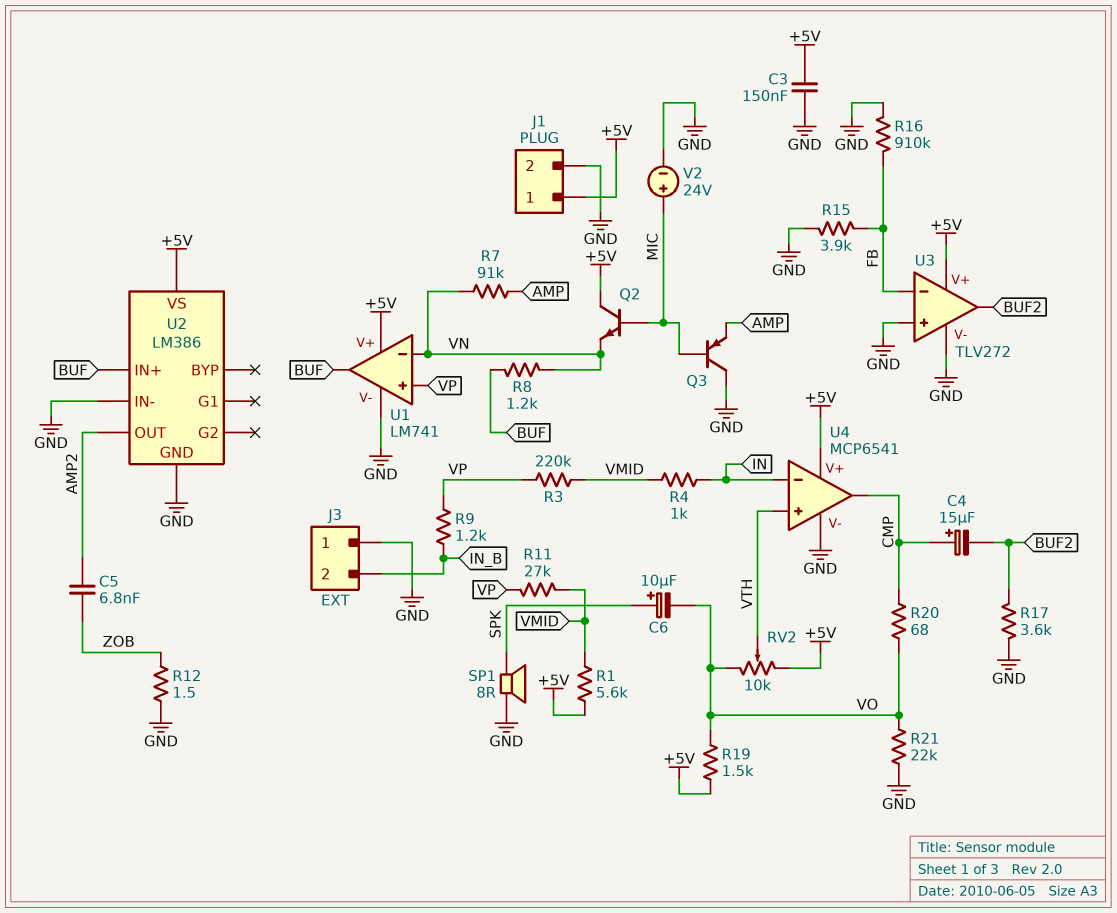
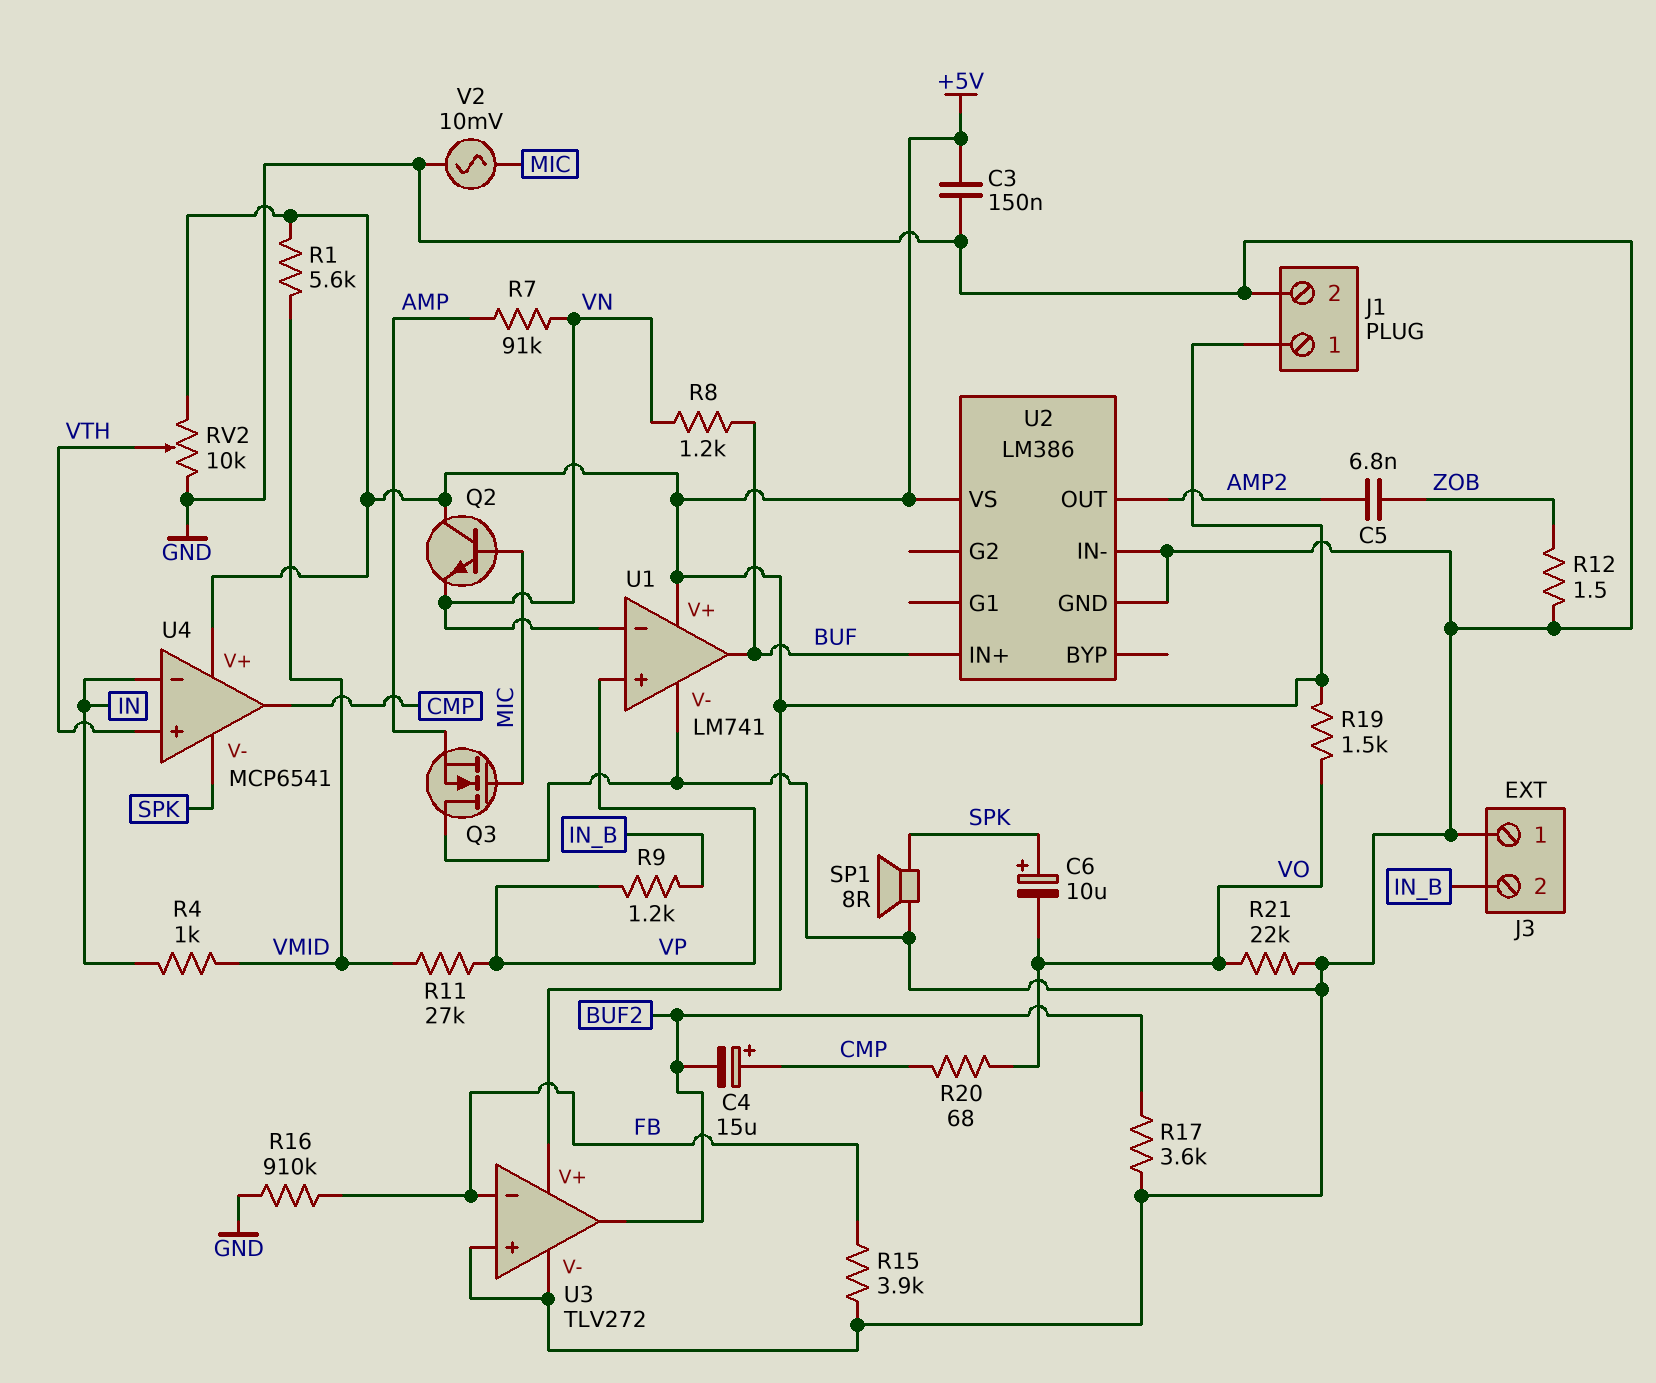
Q3: PNP (B MIC, C GND, E AMP) -> NMOS (G MIC, D GND, S AMP)
R3: 220k (VMID, VP) -> none
RV2: 10k (+5V, VO, wiper VTH) -> 10k (+5V, GND, wiper VTH)
U4 pin V-: GND -> SPK
V2: 24V (plus MIC, minus GND) -> AC 10mV (GND, MIC)

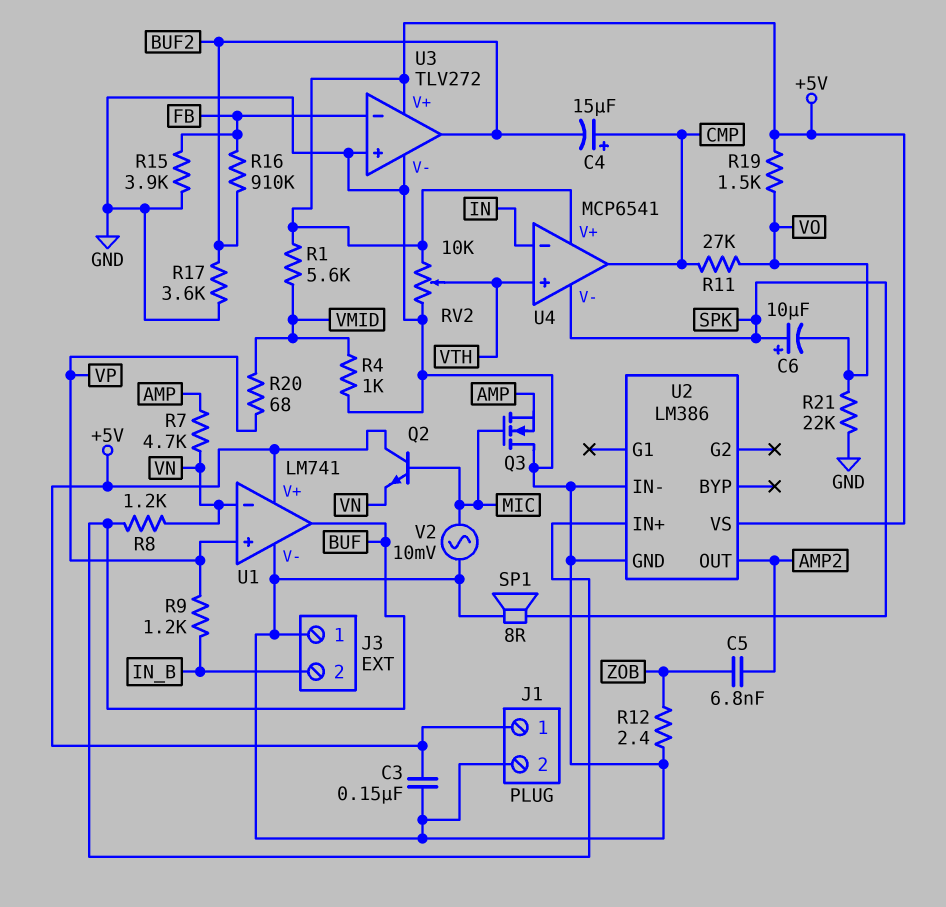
R4: 1k (IN, VMID) -> 1k (GND, VMID)
R7: 91k (AMP, VN) -> 4.7k (AMP, VN)
R11: 27k (VMID, VP) -> 27k (CMP, VO)
R12: 1.5 (GND, ZOB) -> 2.4 (GND, ZOB)
R16: 910k (FB, GND) -> 910k (BUF2, FB)
R20: 68 (CMP, VO) -> 68 (VMID, VP)

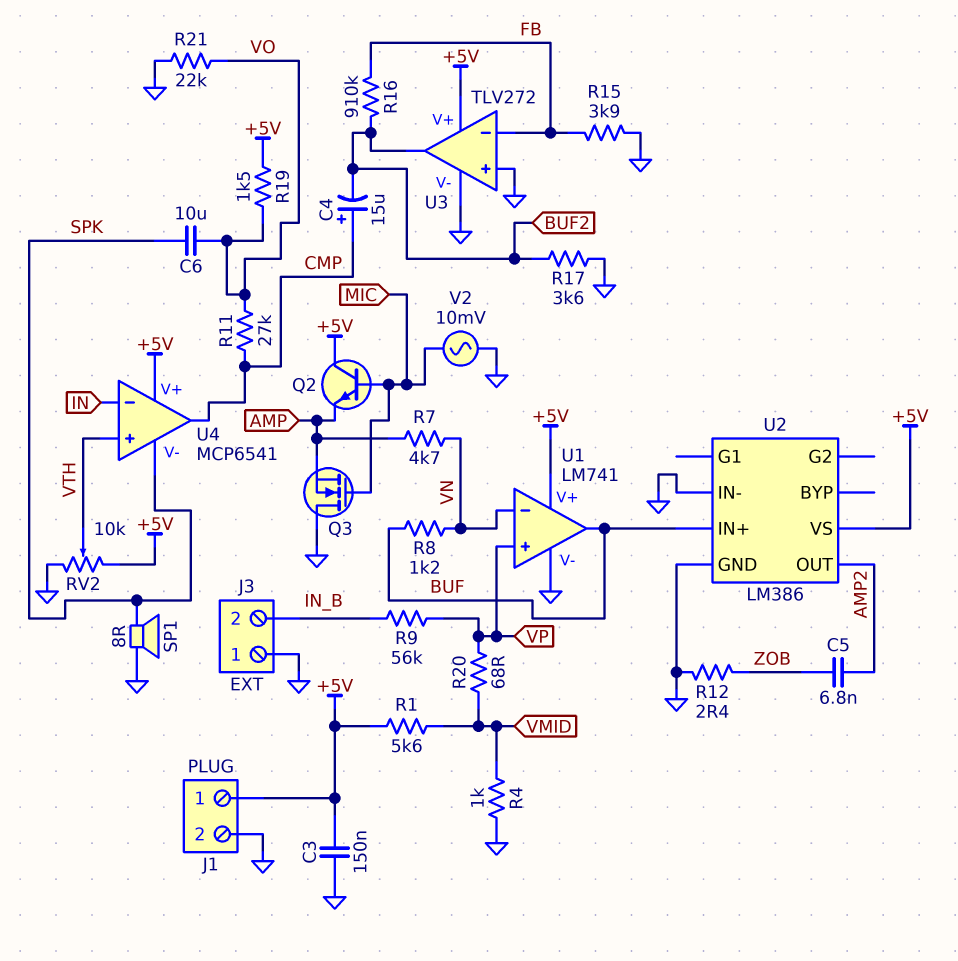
C6: 10uF (plus SPK, minus VO) -> 10uF (SPK, VO)
Q2: NPN (B MIC, C +5V, E VN) -> NPN (B MIC, C +5V, E AMP)
R9: 1.2k (IN_B, VP) -> 56k (IN_B, VP)

